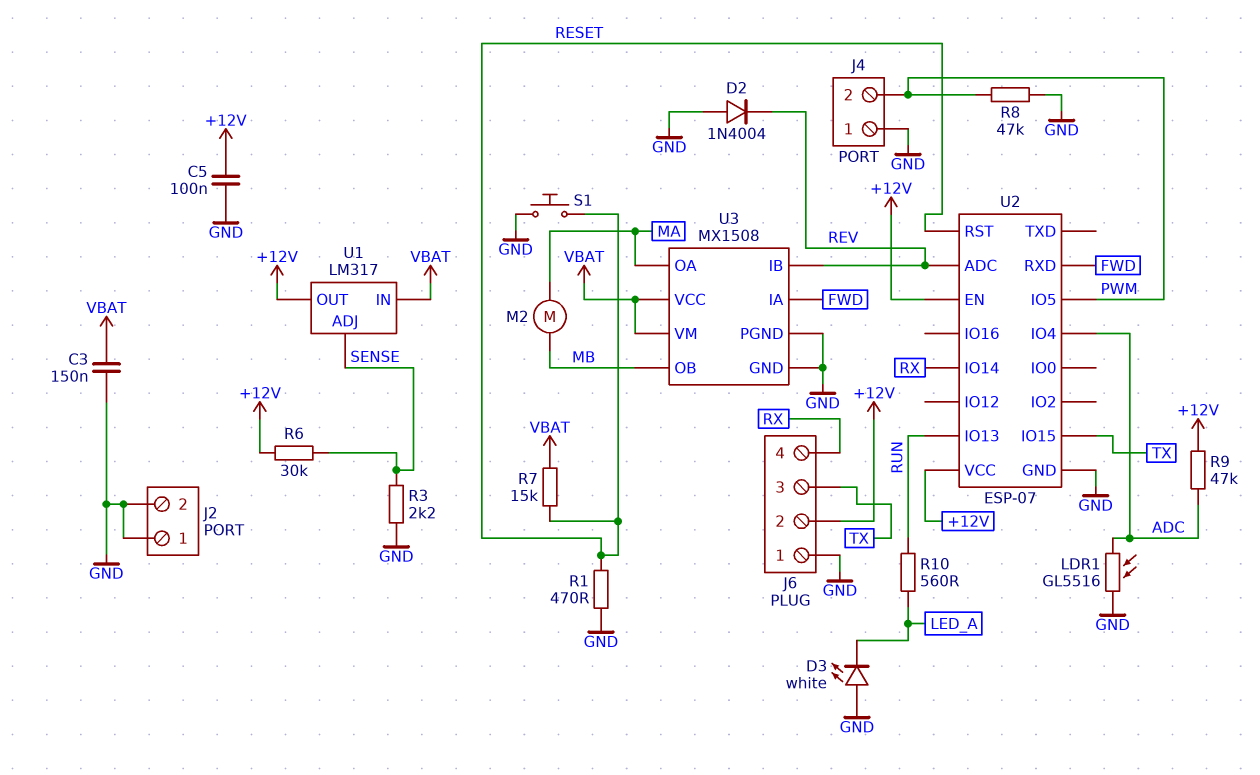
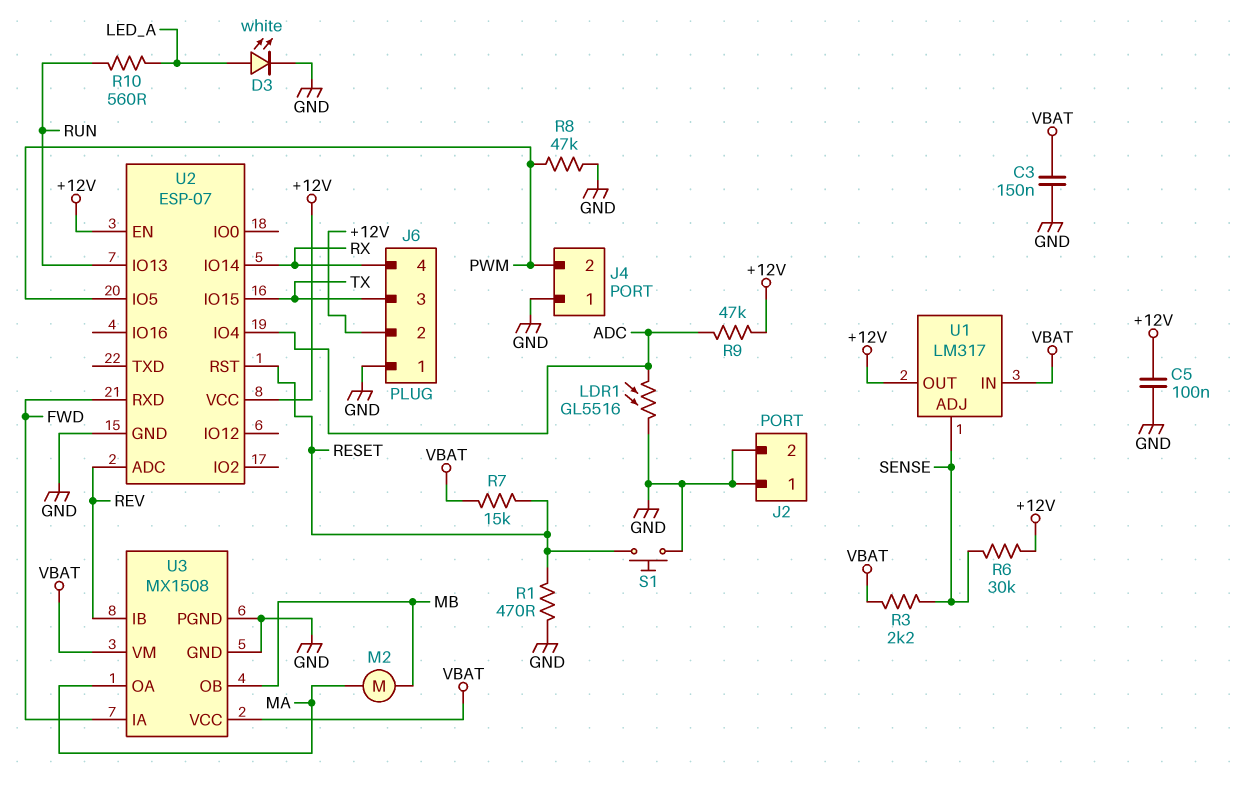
D2: diode 1N4004 (A GND, K REV) -> none
D3: LED white (A GND, K LED_A) -> LED white (A LED_A, K GND)
R3: 2.2k (GND, SENSE) -> 2.2k (SENSE, VBAT)

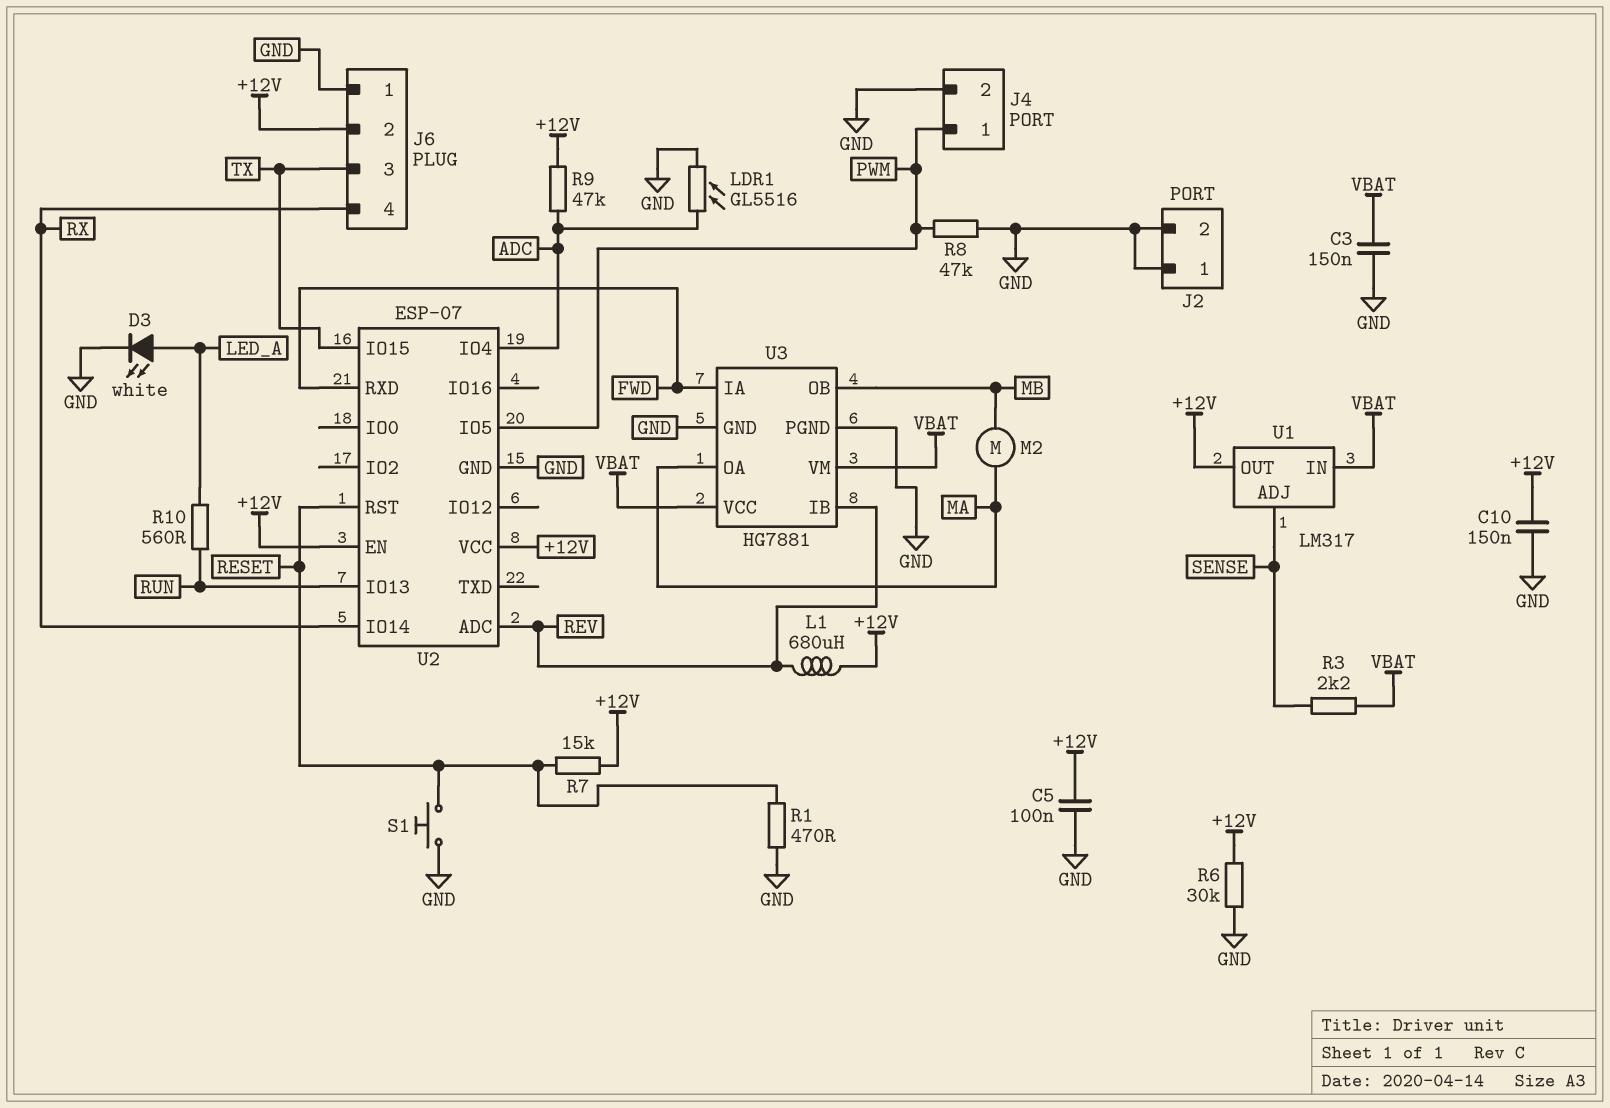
C10: none -> 150nF (+12V, GND)
J4 pin 1: GND -> PWM
J4 pin 2: PWM -> GND
L1: none -> 680uH (+12V, REV)
R6: 30k (+12V, SENSE) -> 30k (+12V, GND)
R7: 15k (RESET, VBAT) -> 15k (+12V, RESET)
U3: MX1508 -> HG7881

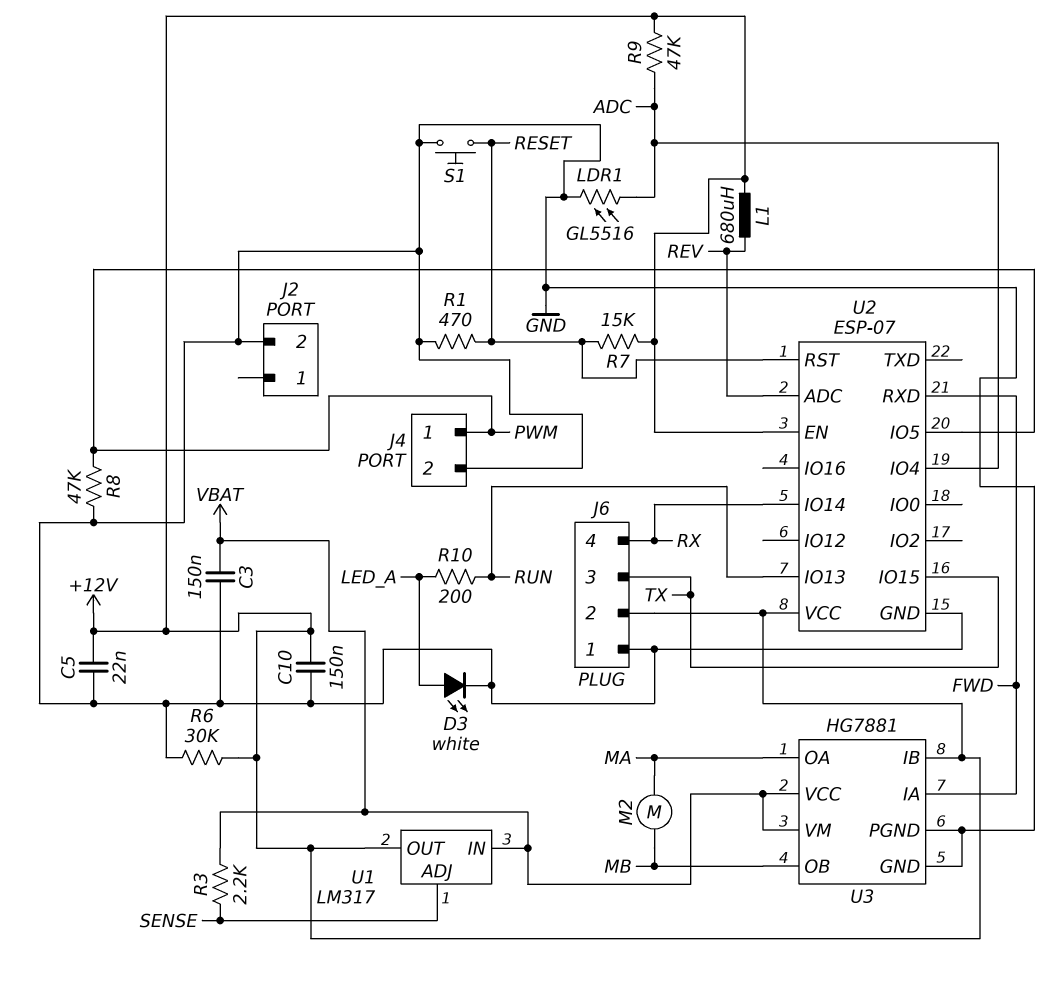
C5: 100nF (+12V, GND) -> 22nF (+12V, GND)
J2 pin 1: GND -> none
R10: 560 (LED_A, RUN) -> 200 (LED_A, RUN)
U3 pin IB: REV -> +12V

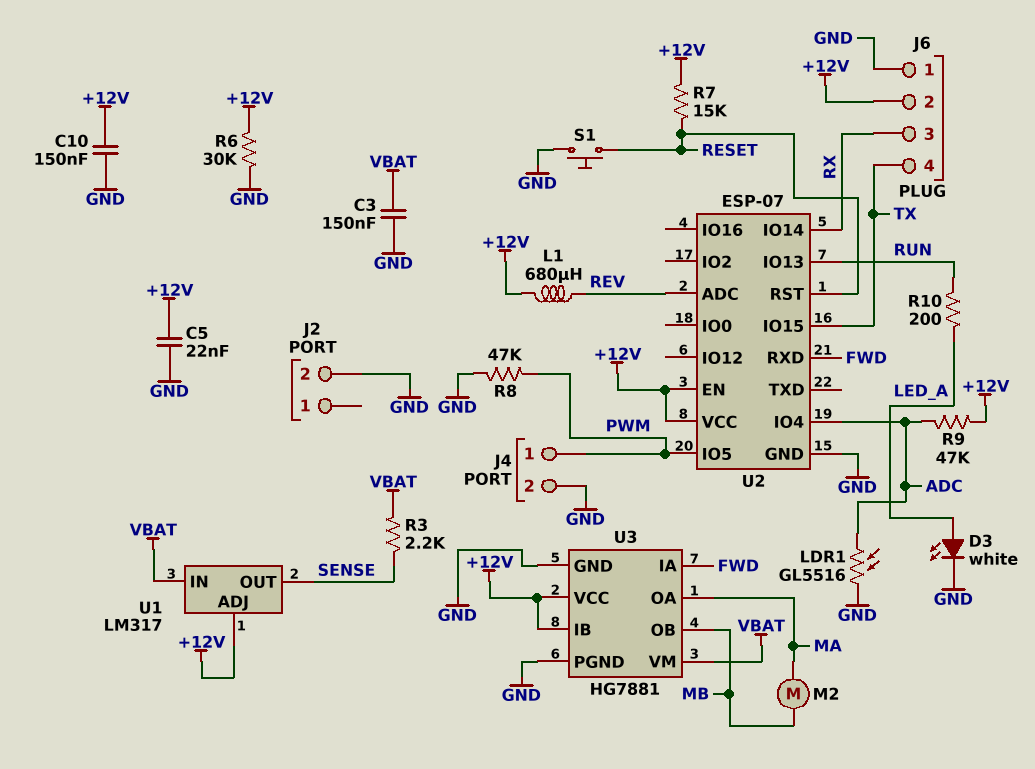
J6 pin 3: TX -> RX
J6 pin 4: RX -> TX
R1: 470 (GND, RESET) -> none
U1 pin ADJ: SENSE -> +12V
U1 pin OUT: +12V -> SENSE
U3 pin VCC: VBAT -> +12V

